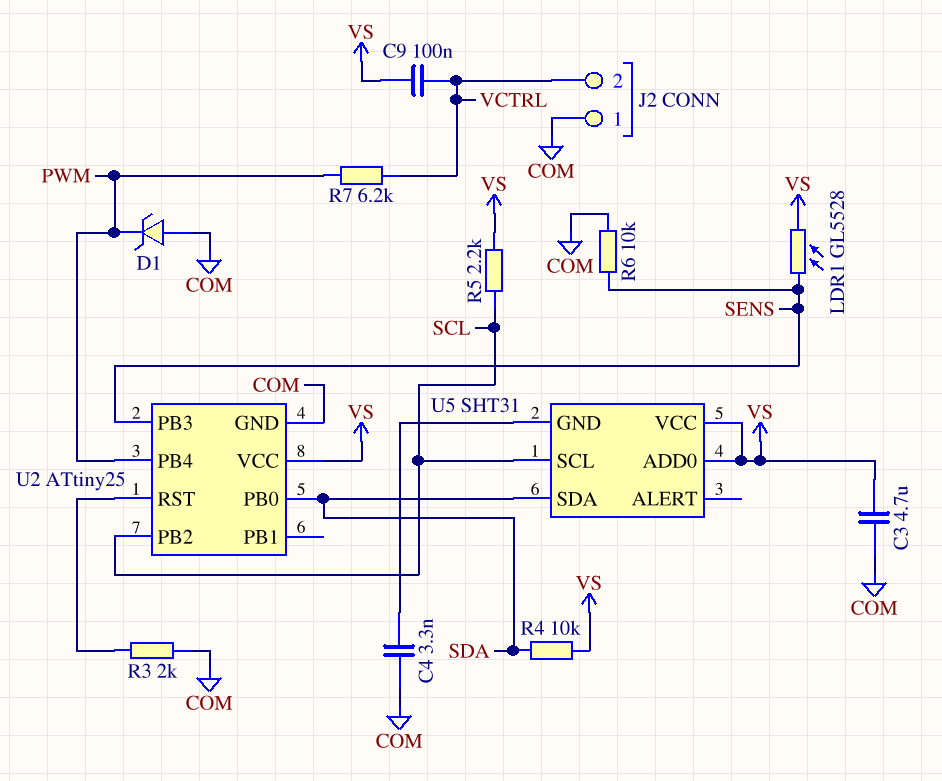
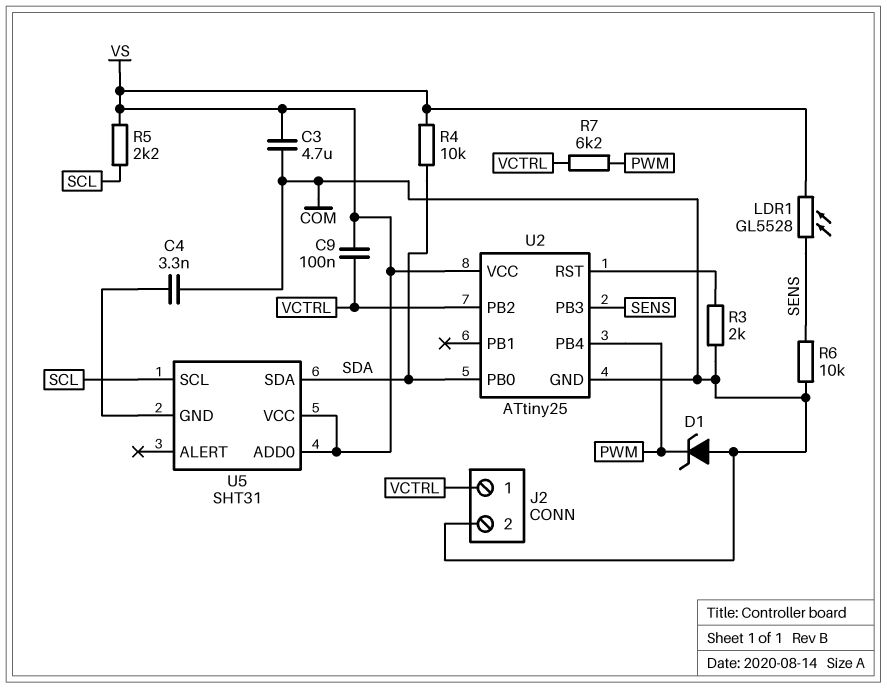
J2 pin 1: COM -> VCTRL
J2 pin 2: VCTRL -> COM
U2 pin PB2: SCL -> VCTRL

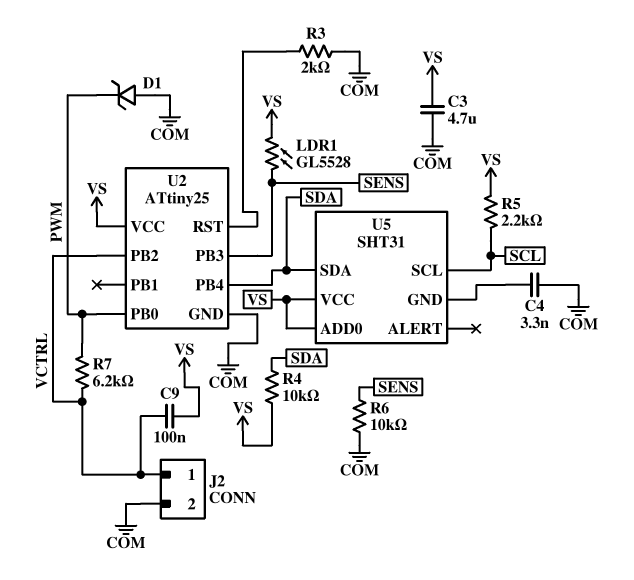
U2 pin PB0: SDA -> PWM
U2 pin PB4: PWM -> SDA

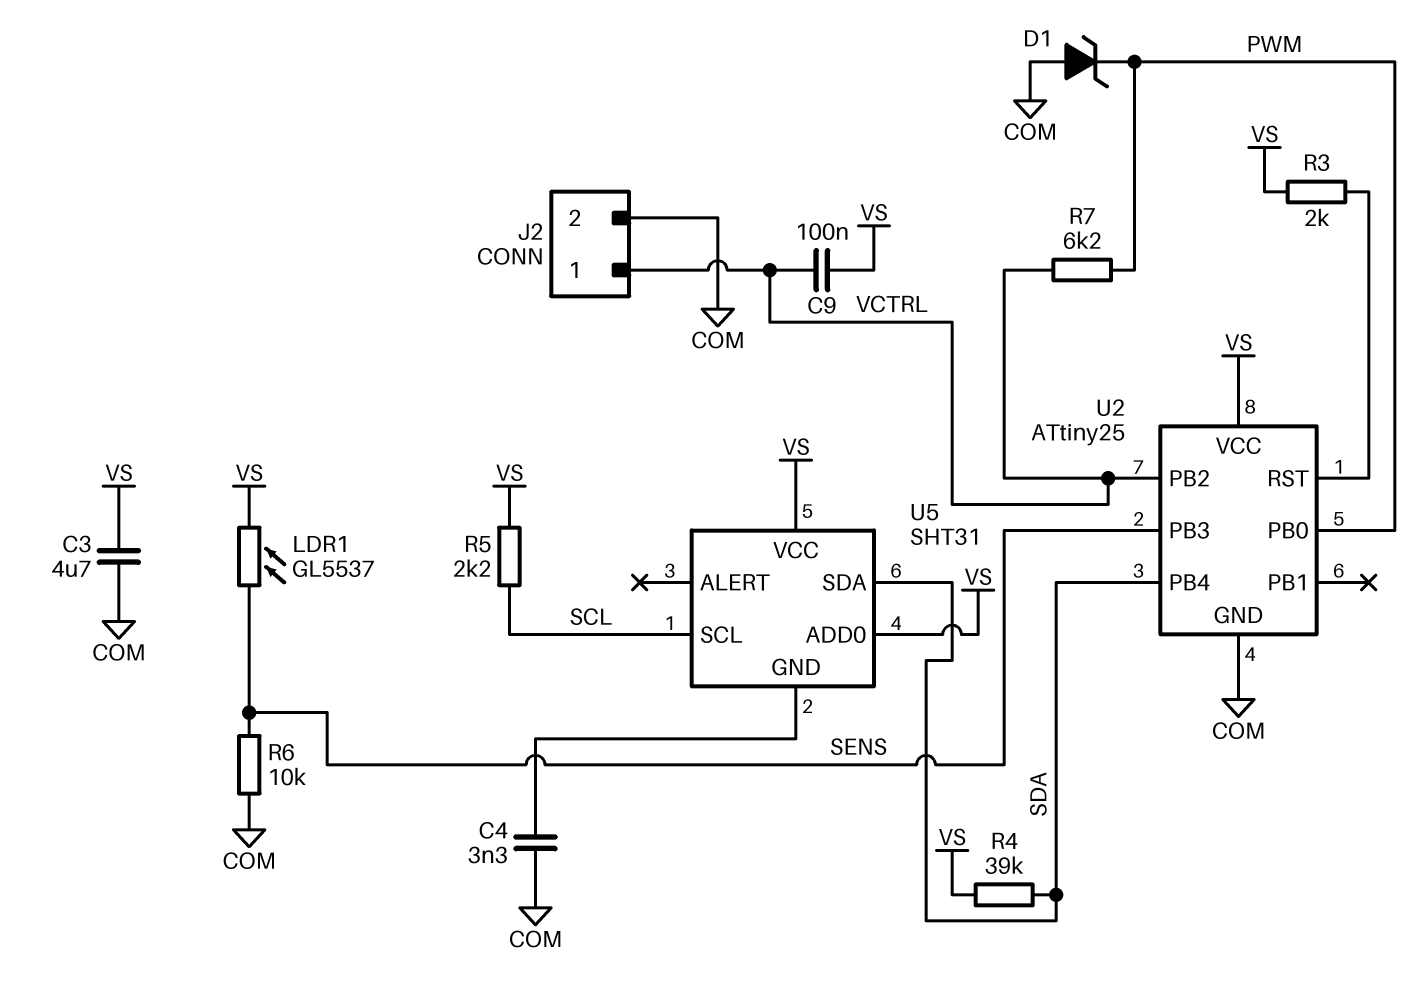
LDR1: GL5528 (SENS, VS) -> GL5537 (SENS, VS)
R3: 2k (COM, U2/RST) -> 2k (U2/RST, VS)
R4: 10k (SDA, VS) -> 39k (SDA, VS)

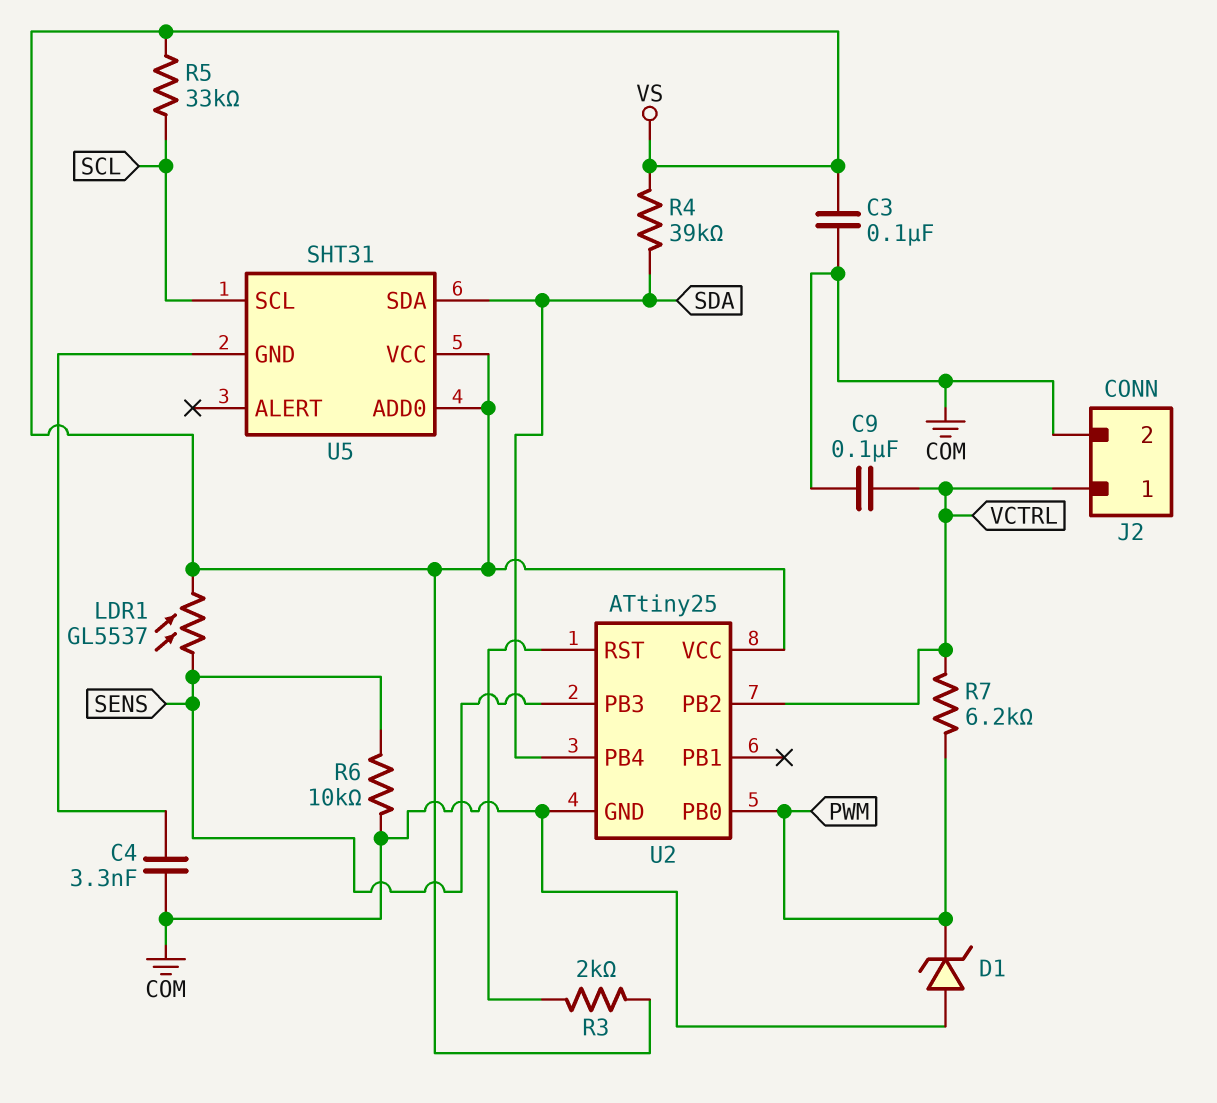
C3: 4.7uF (COM, VS) -> 100nF (COM, VS)
C9: 100nF (VCTRL, VS) -> 100nF (COM, VCTRL)
R5: 2.2k (SCL, VS) -> 33k (SCL, VS)

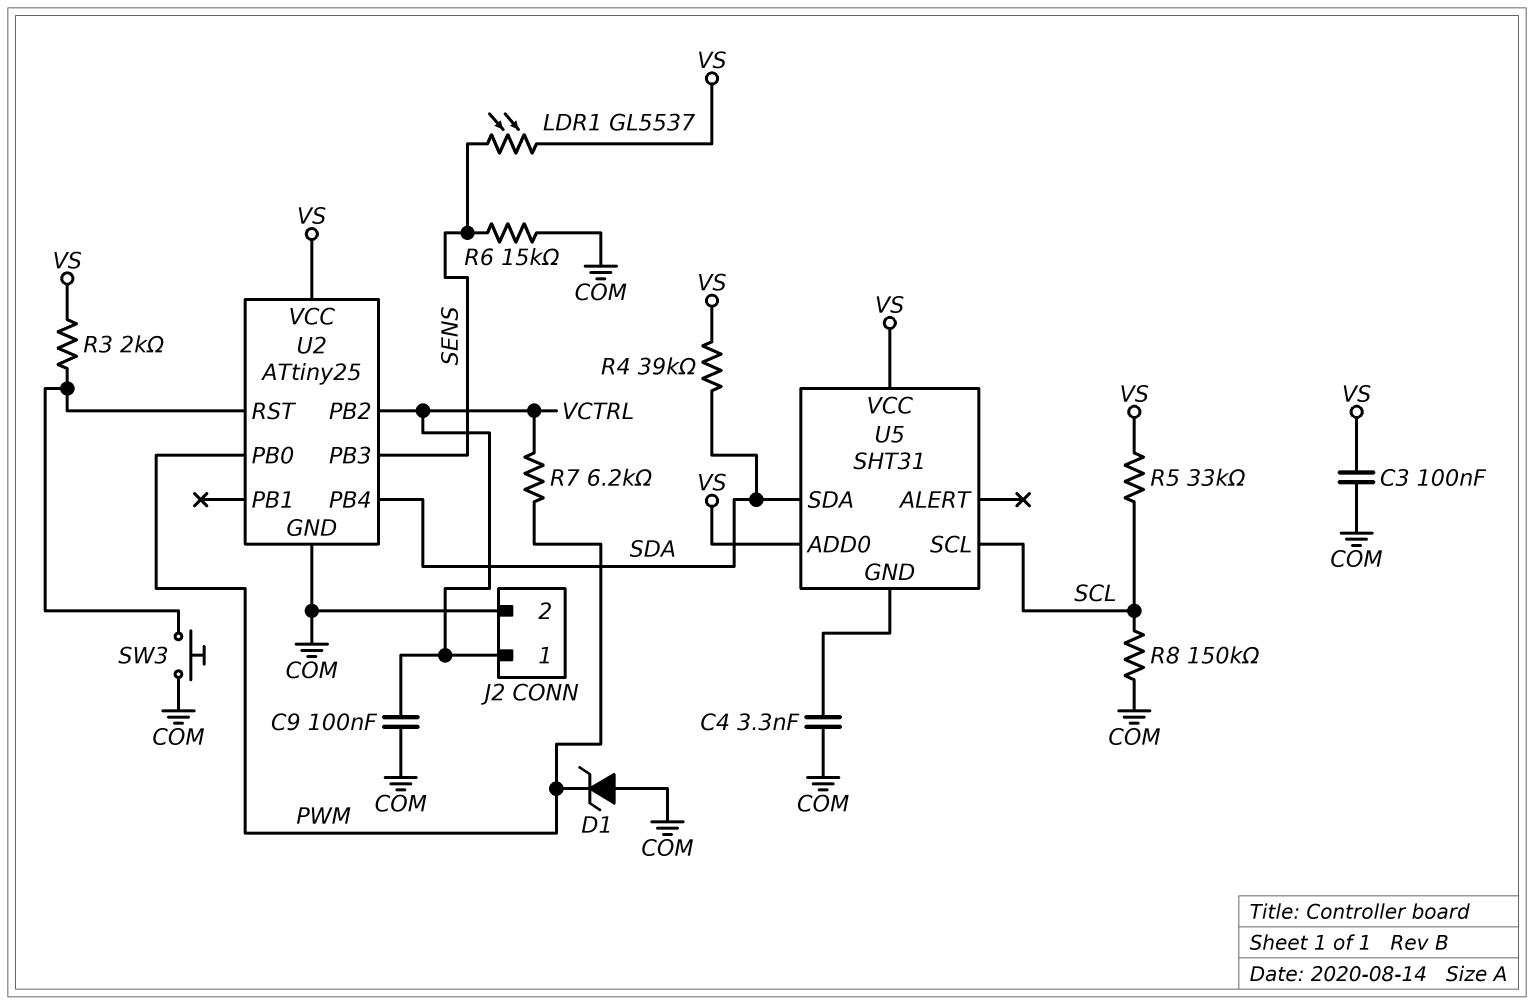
R6: 10k (COM, SENS) -> 15k (COM, SENS)
R8: none -> 150k (COM, SCL)
SW3: none -> button (COM, U2/RST)

